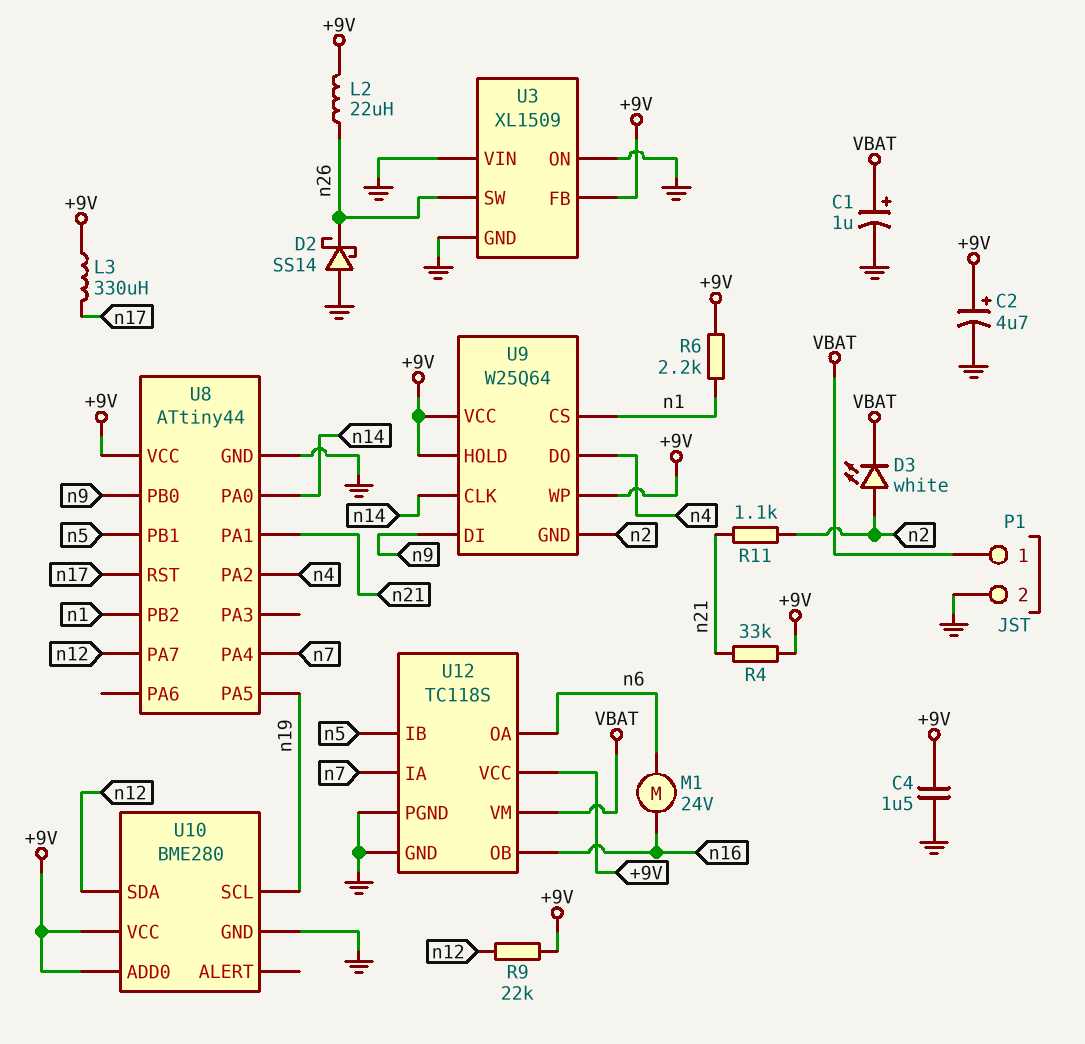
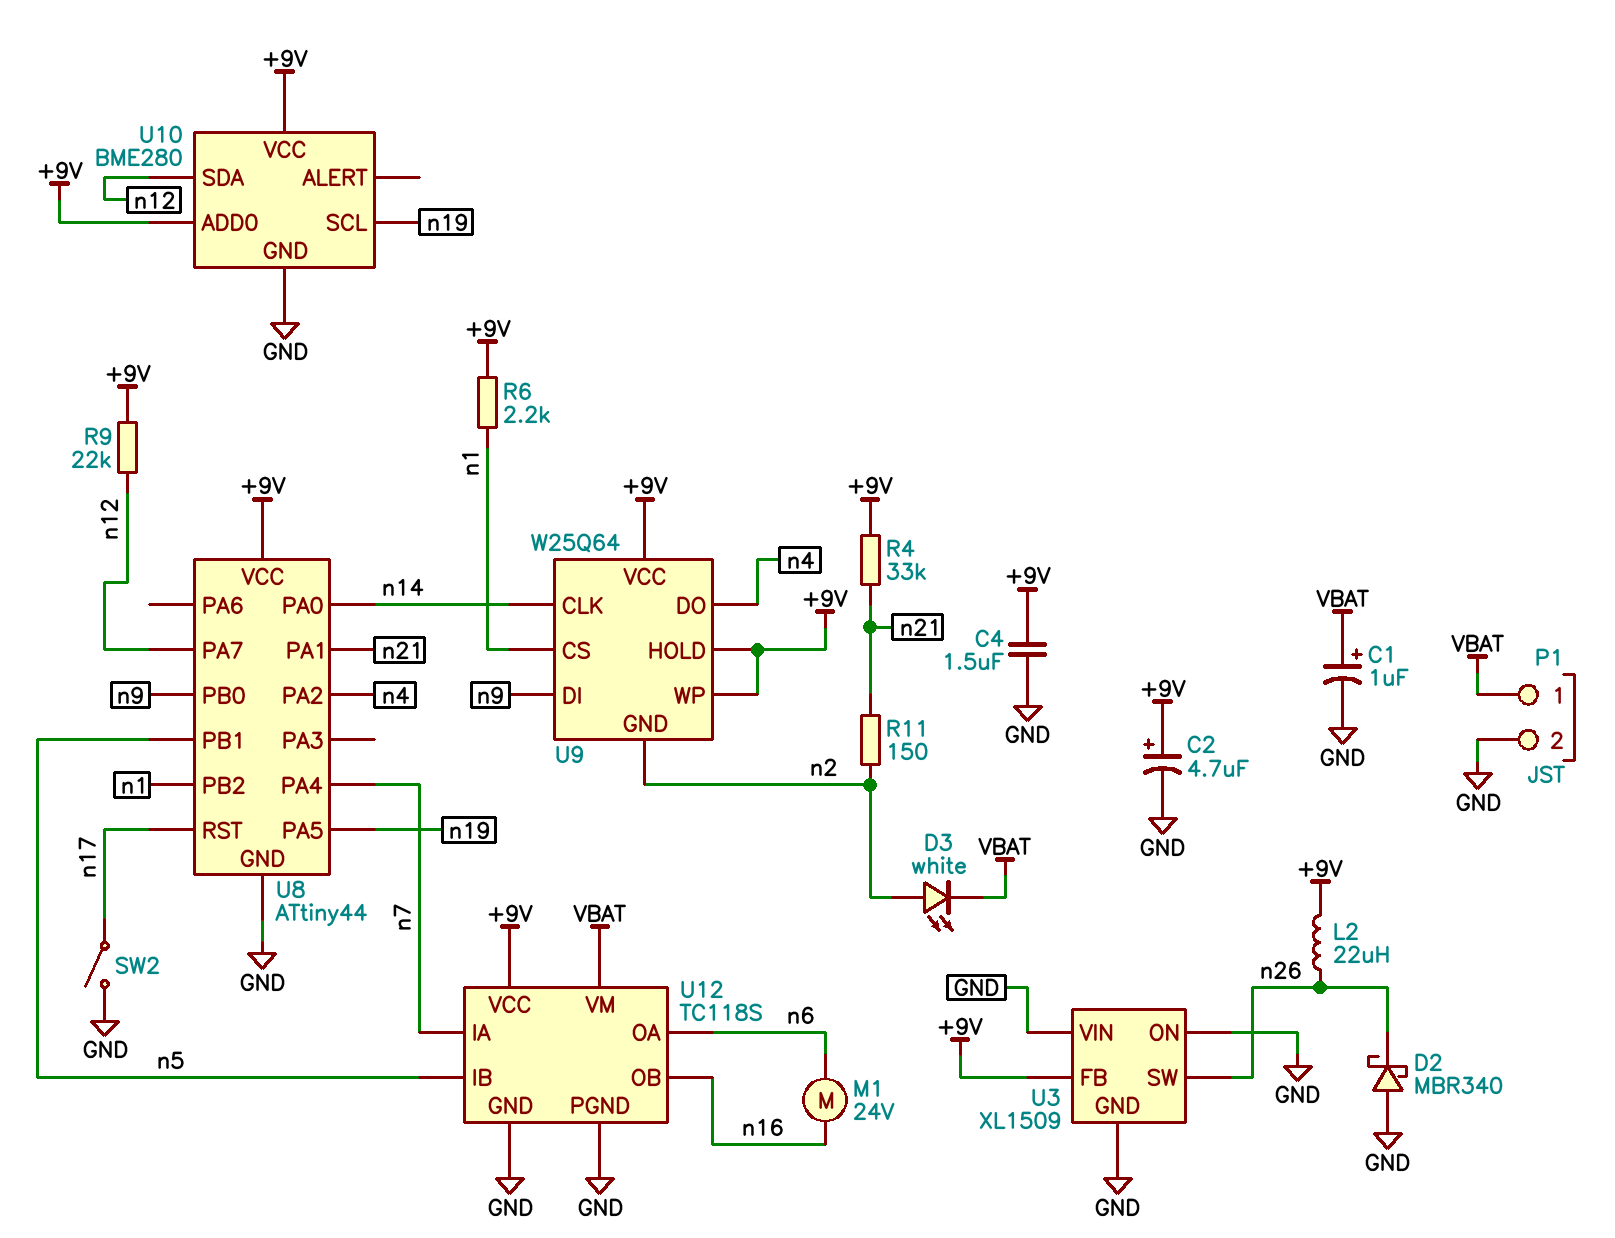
D2: schottky SS14 (A GND, K n26) -> schottky MBR340 (A GND, K n26)
L3: 330uH (+9V, n17) -> none
R11: 1.1k (n2, n21) -> 150 (n2, n21)
SW2: none -> switch (GND, n17)

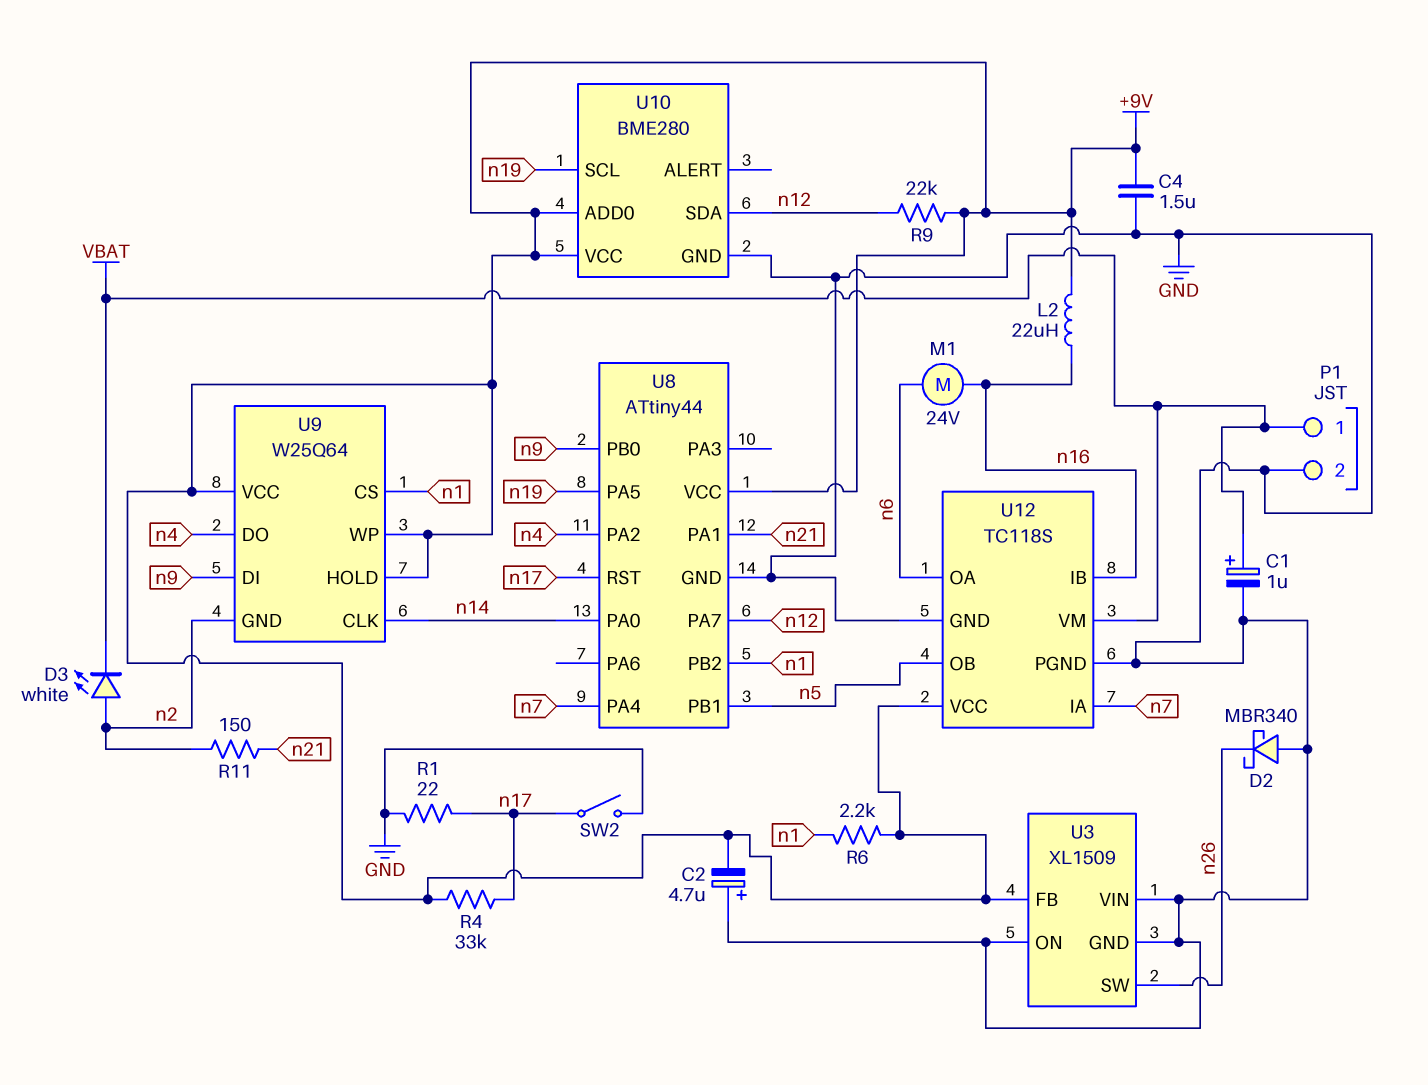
C2: 4.7uF (plus +9V, minus GND) -> 4.7uF (plus GND, minus +9V)
L2: 22uH (+9V, n26) -> 22uH (+9V, n16)
R1: none -> 22 (GND, n17)
R4: 33k (+9V, n21) -> 33k (+9V, n17)
U12 pin IB: n5 -> n16
U12 pin OB: n16 -> n5

